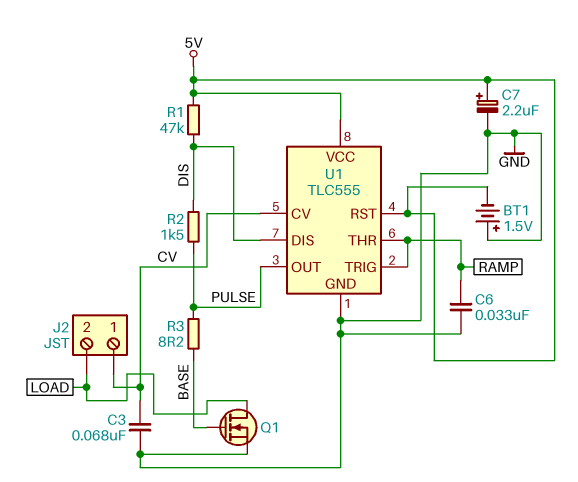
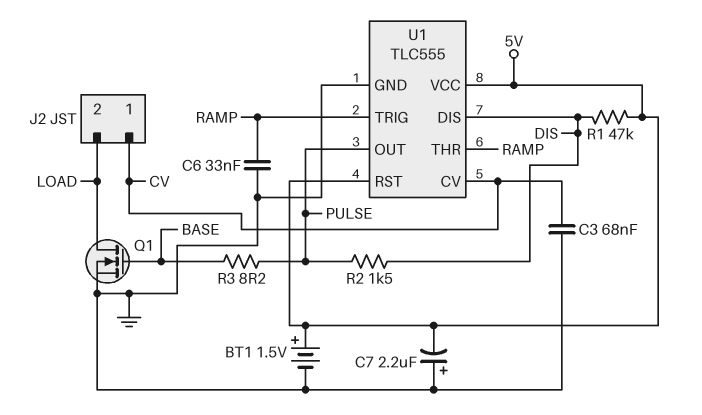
BT1: 1.5V (plus GND, minus 5V) -> 1.5V (plus 5V, minus GND)
C7: 2.2uF (plus 5V, minus GND) -> 2.2uF (plus GND, minus 5V)

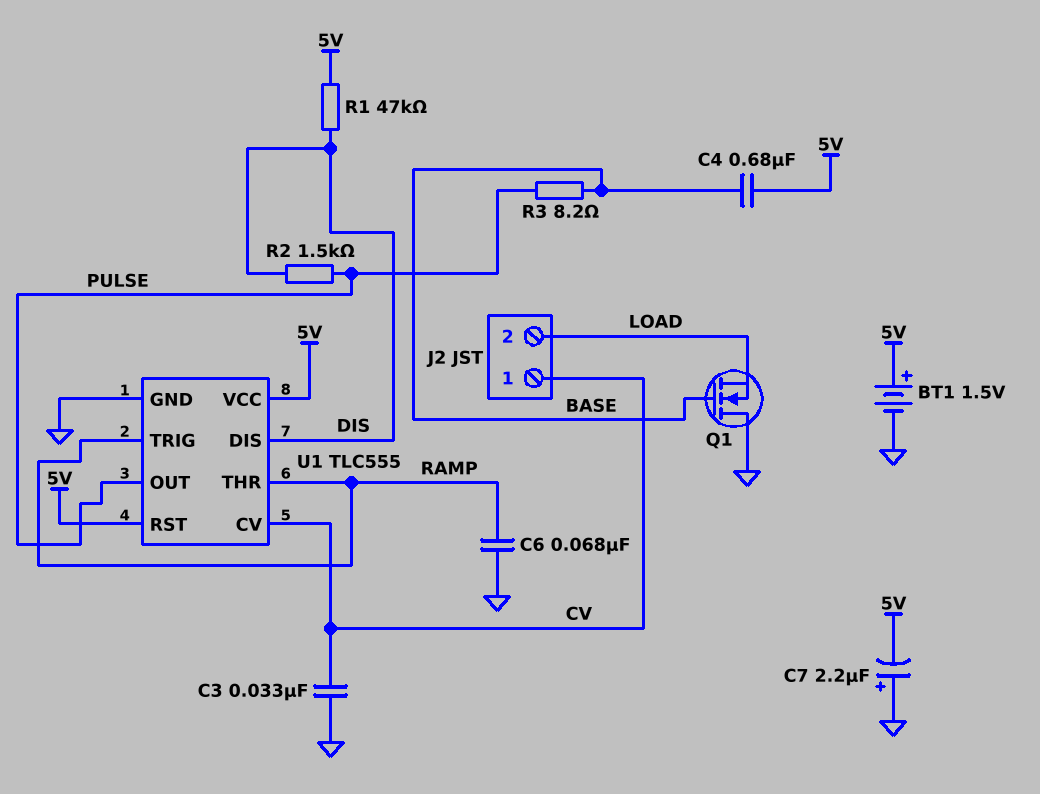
C3: 68nF (CV, GND) -> 33nF (CV, GND)
C4: none -> 680nF (5V, BASE)
C6: 33nF (GND, RAMP) -> 68nF (GND, RAMP)
Q1: NMOS (G BASE, D LOAD, S GND) -> NMOS (G BASE, D GND, S LOAD)

